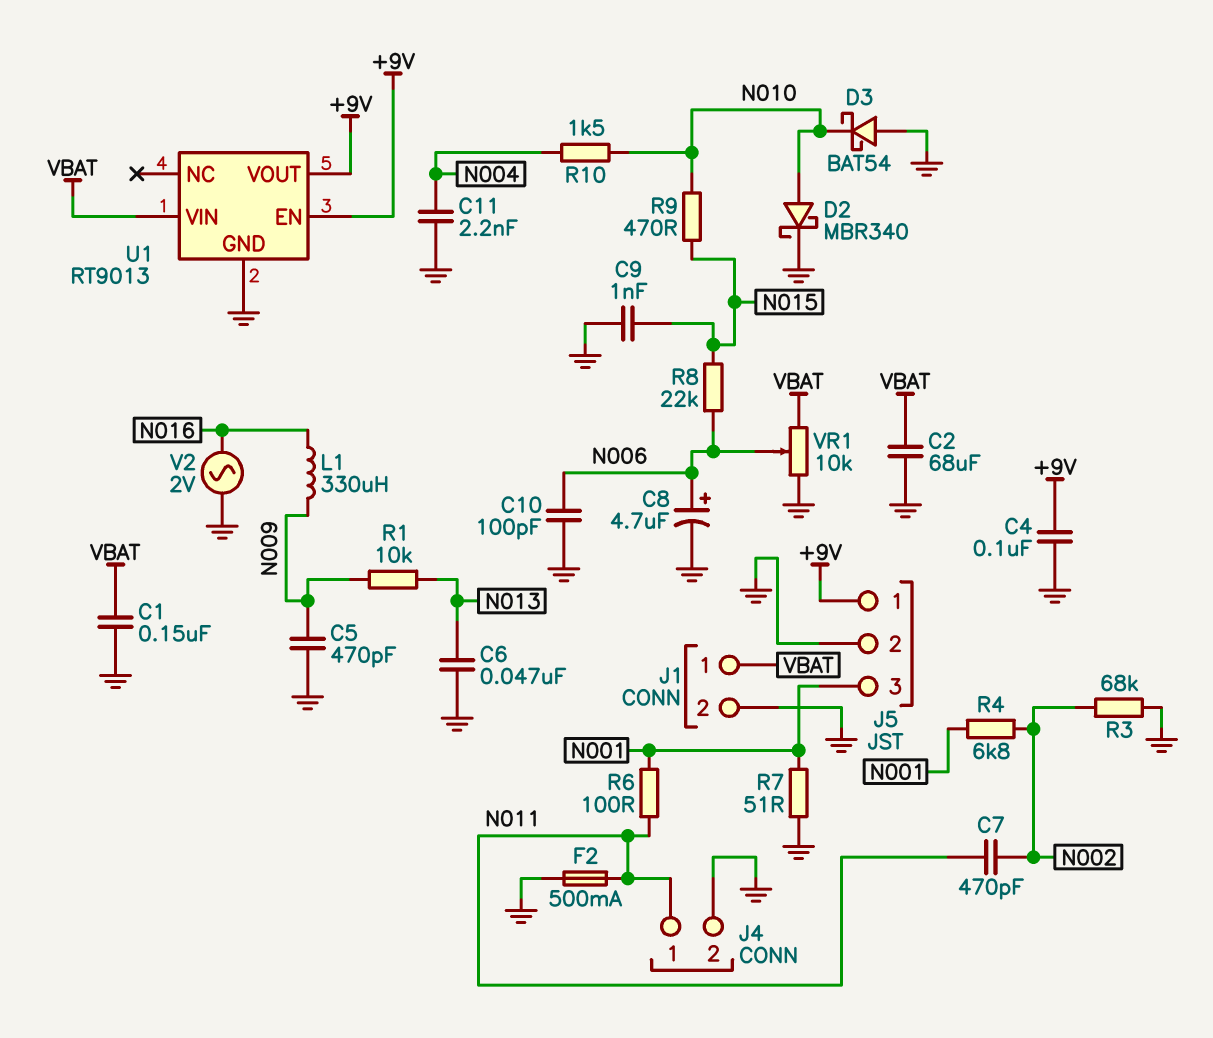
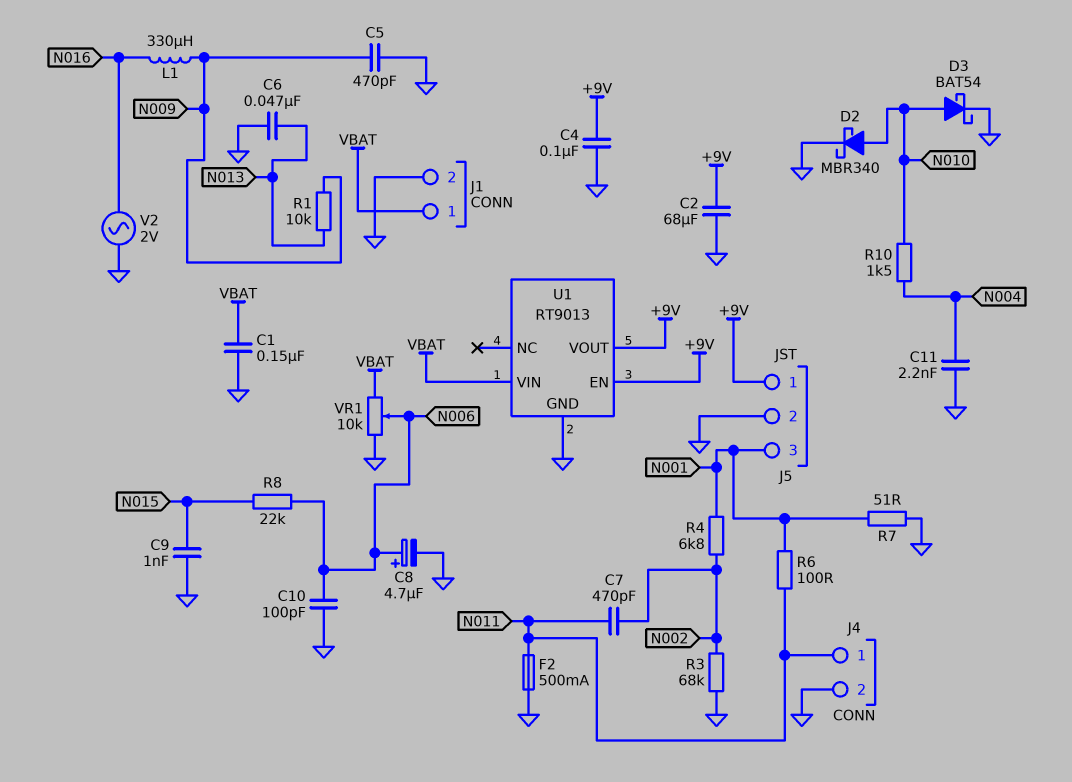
C2: 68uF (GND, VBAT) -> 68uF (+9V, GND)
D3: schottky BAT54 (A GND, K N010) -> schottky BAT54 (A N010, K GND)
R9: 470 (N010, N015) -> none

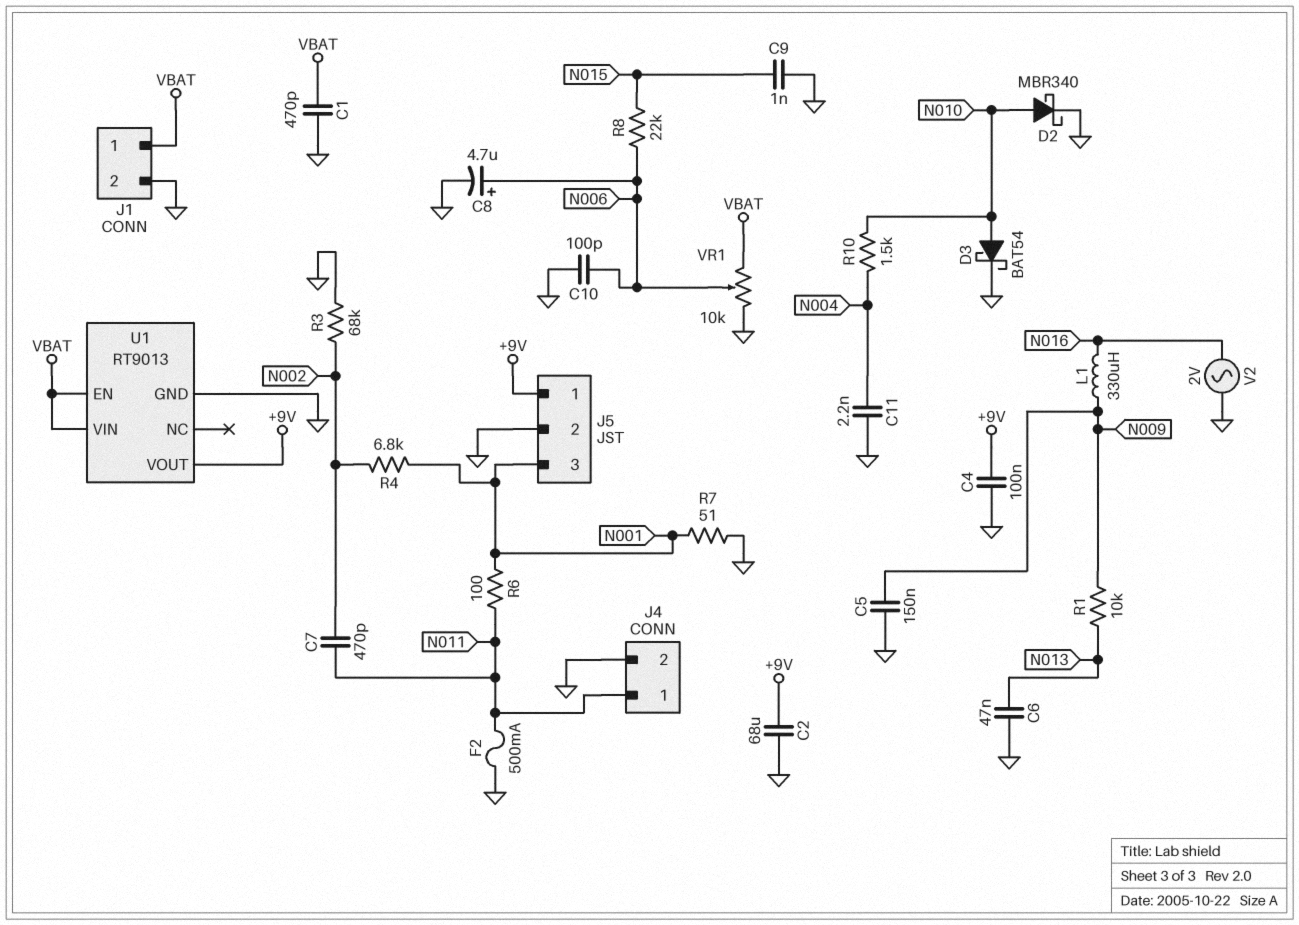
C1: 150nF (GND, VBAT) -> 470pF (GND, VBAT)
C5: 470pF (GND, N009) -> 150nF (GND, N009)
U1 pin EN: +9V -> VBAT

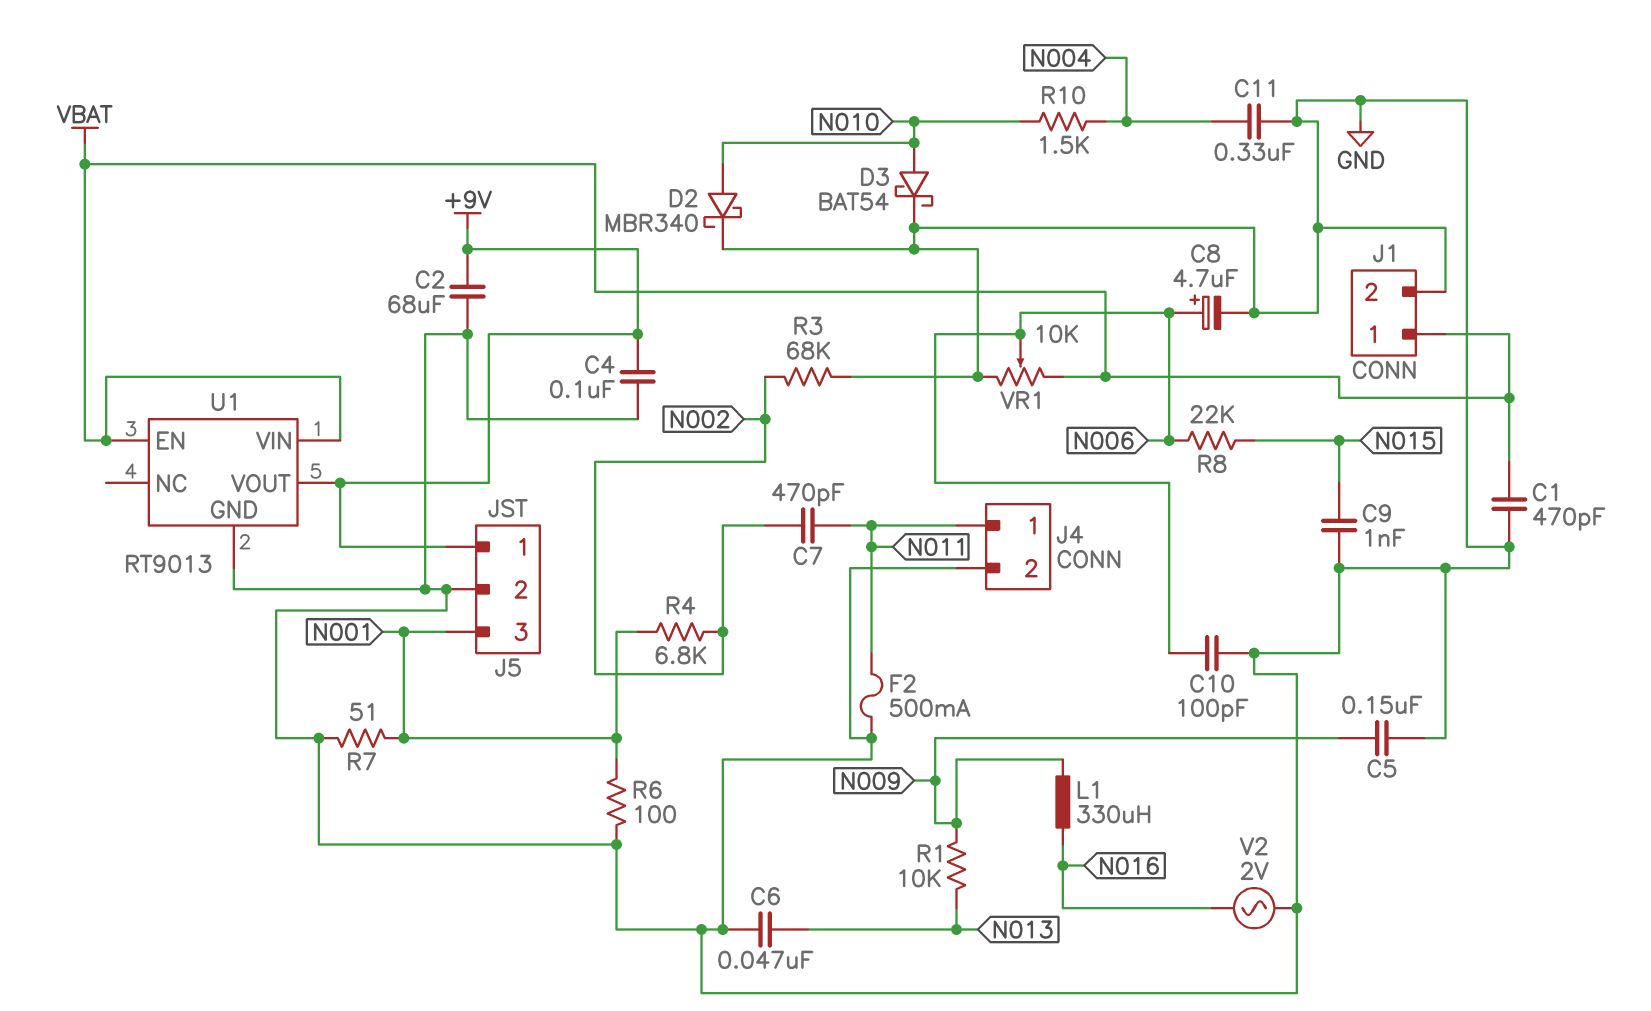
C11: 2.2nF (GND, N004) -> 330nF (GND, N004)
R6: 100 (N001, N011) -> 100 (GND, N001)

